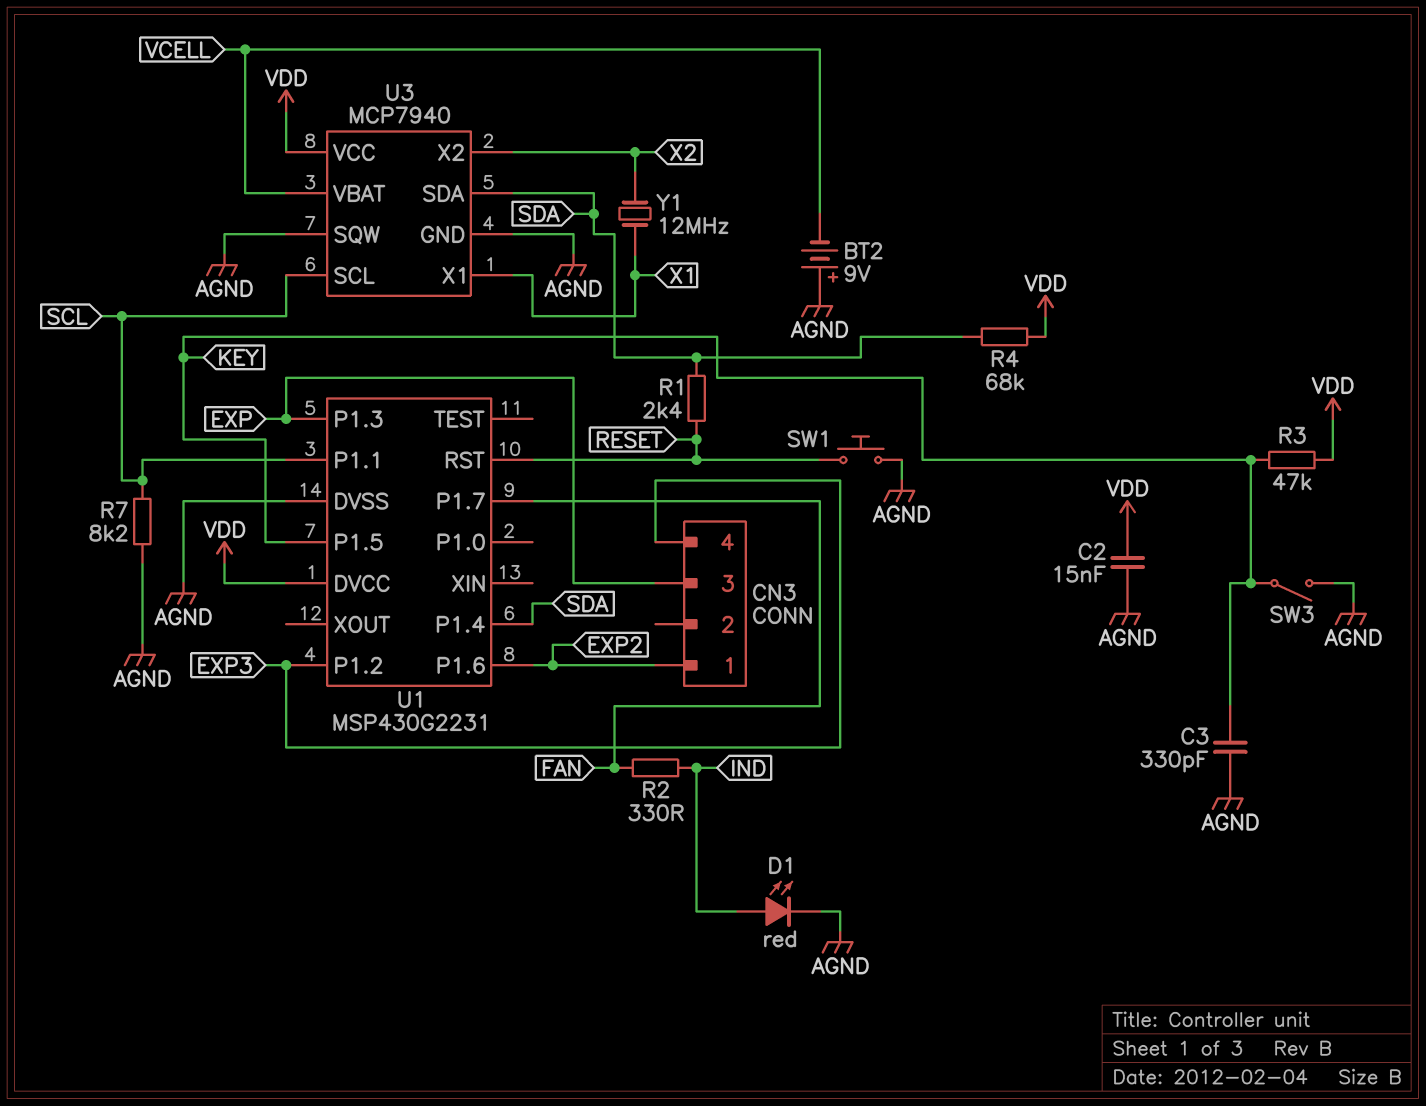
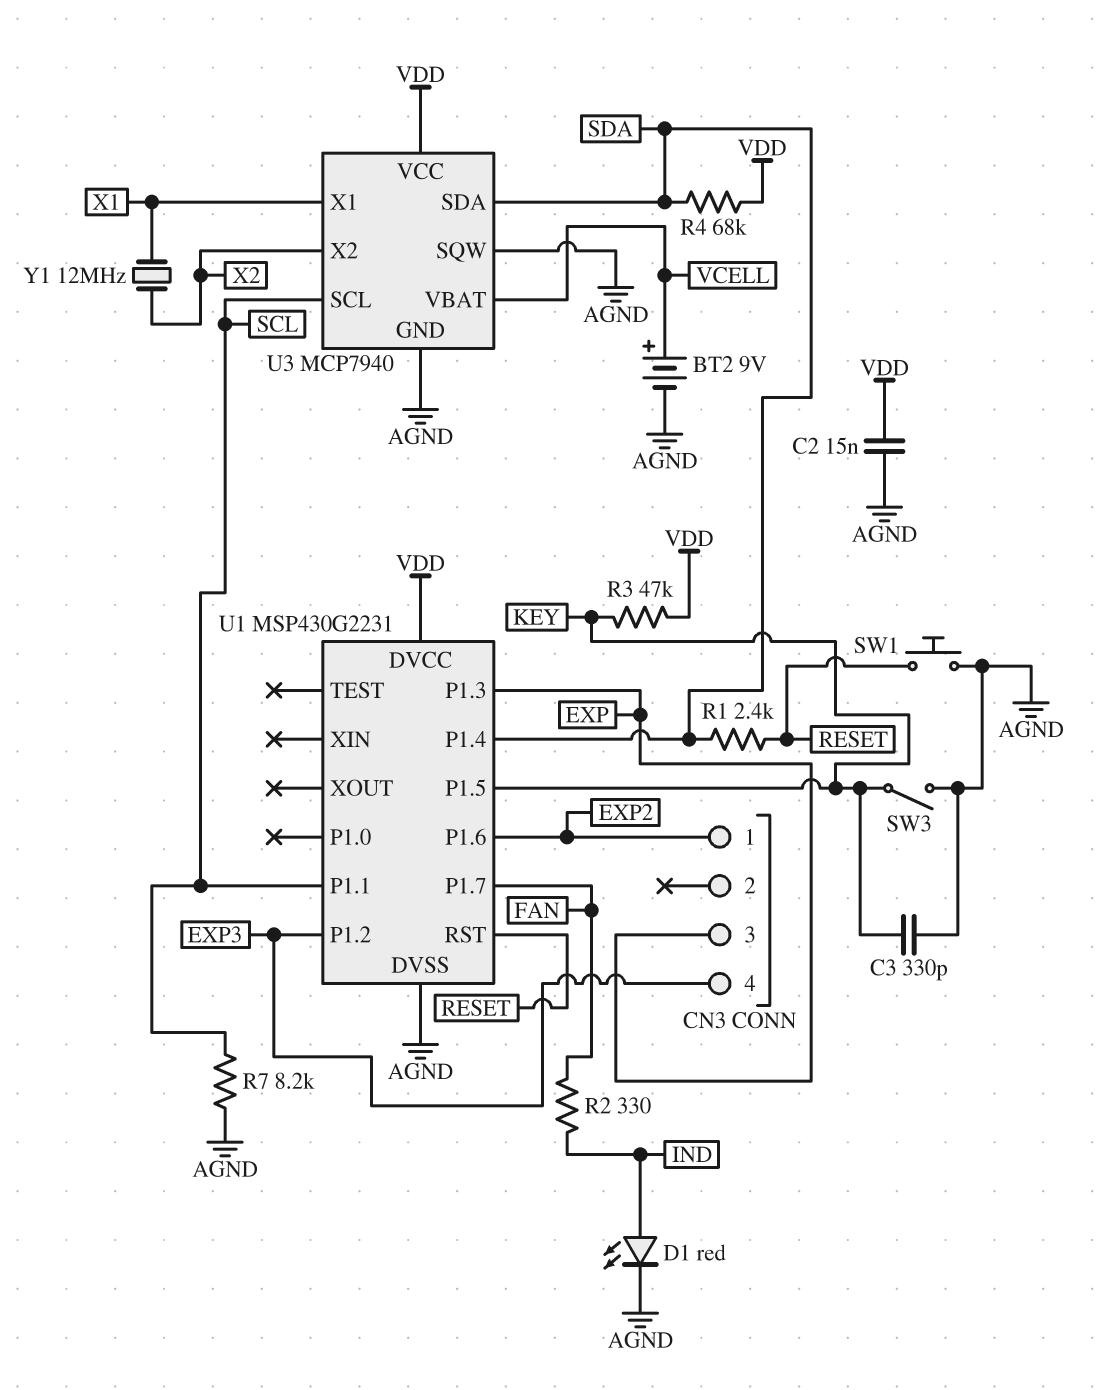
BT2: 9V (plus AGND, minus VCELL) -> 9V (plus VCELL, minus AGND)

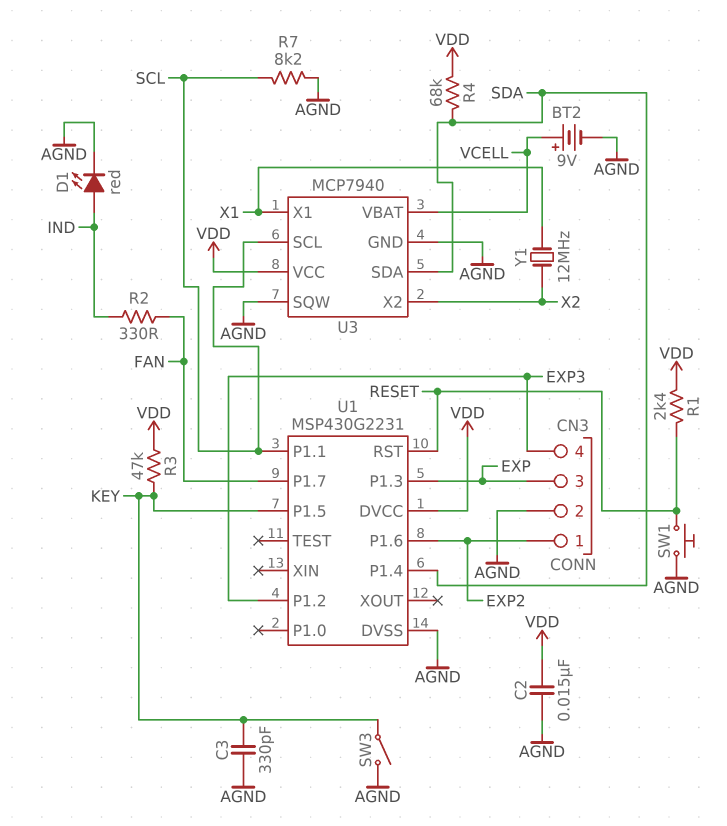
CN3 pin 2: none -> AGND
R1: 2.4k (RESET, SDA) -> 2.4k (RESET, VDD)

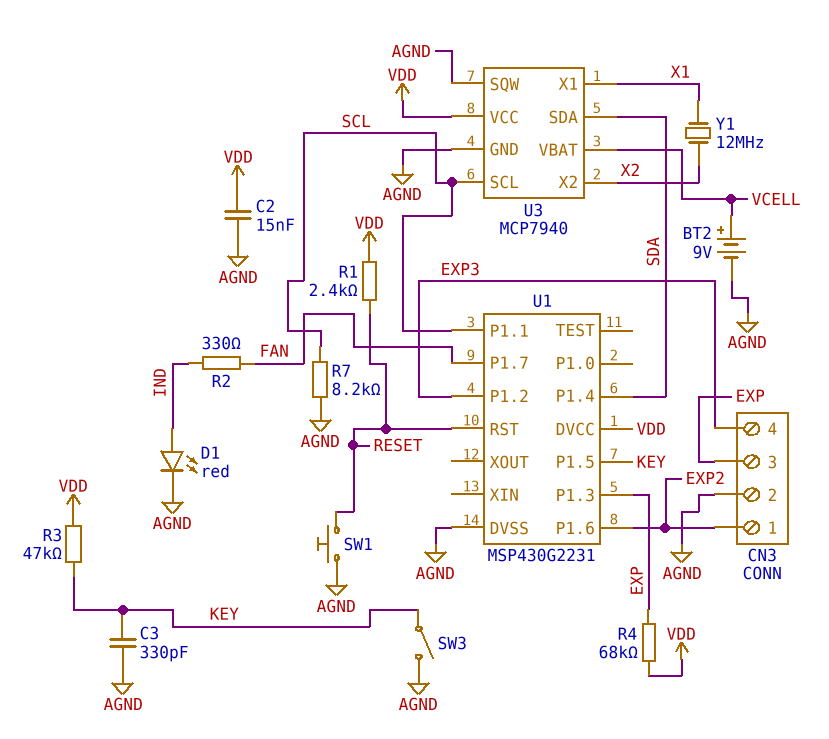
R4: 68k (SDA, VDD) -> 68k (EXP, VDD)

